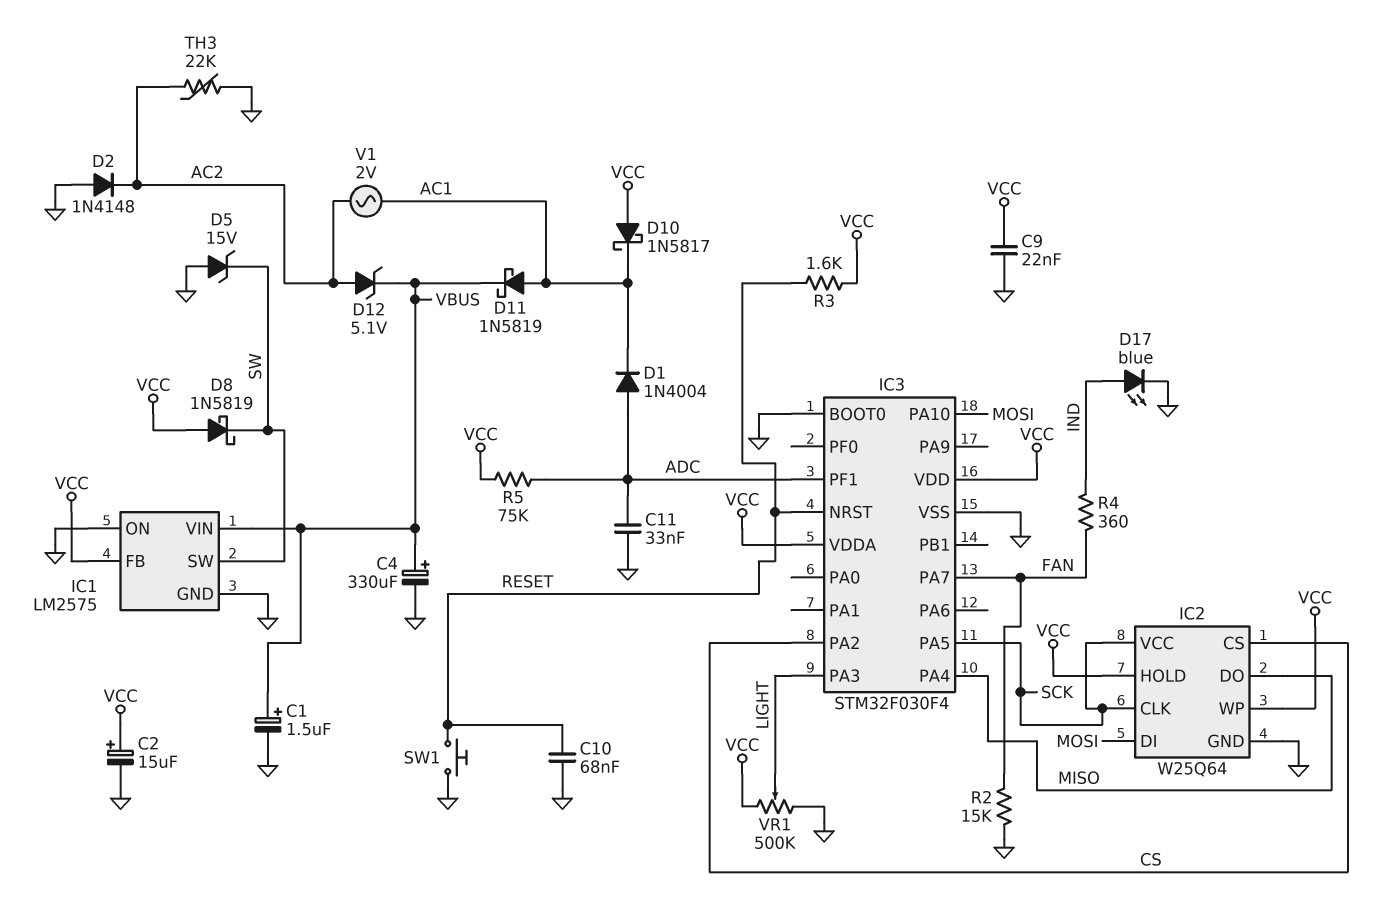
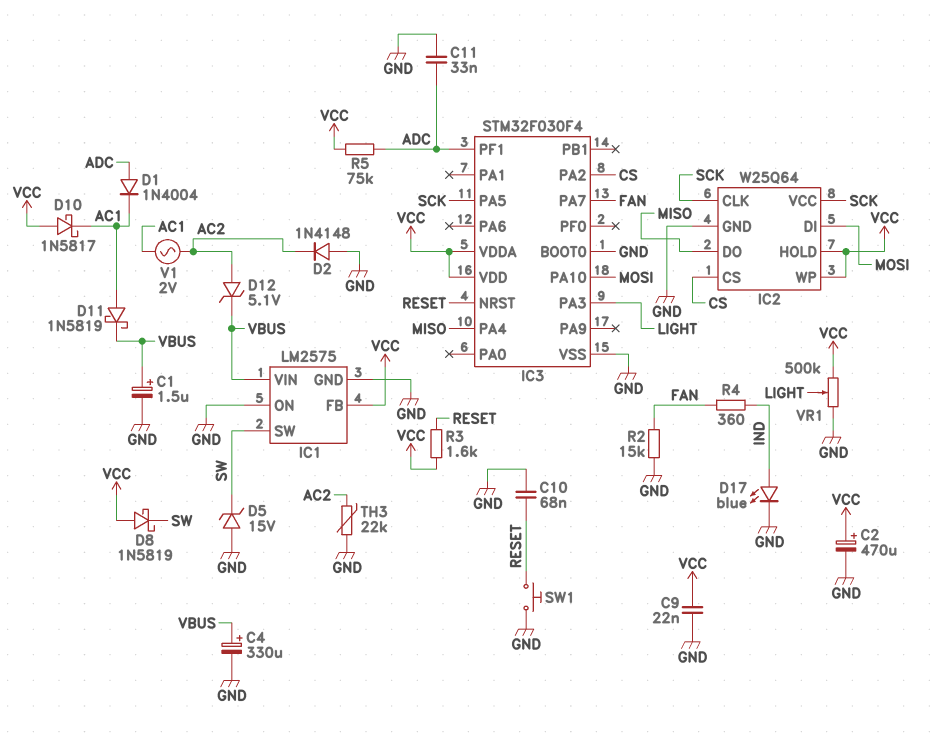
C2: 15uF (plus VCC, minus GND) -> 470uF (plus VCC, minus GND)

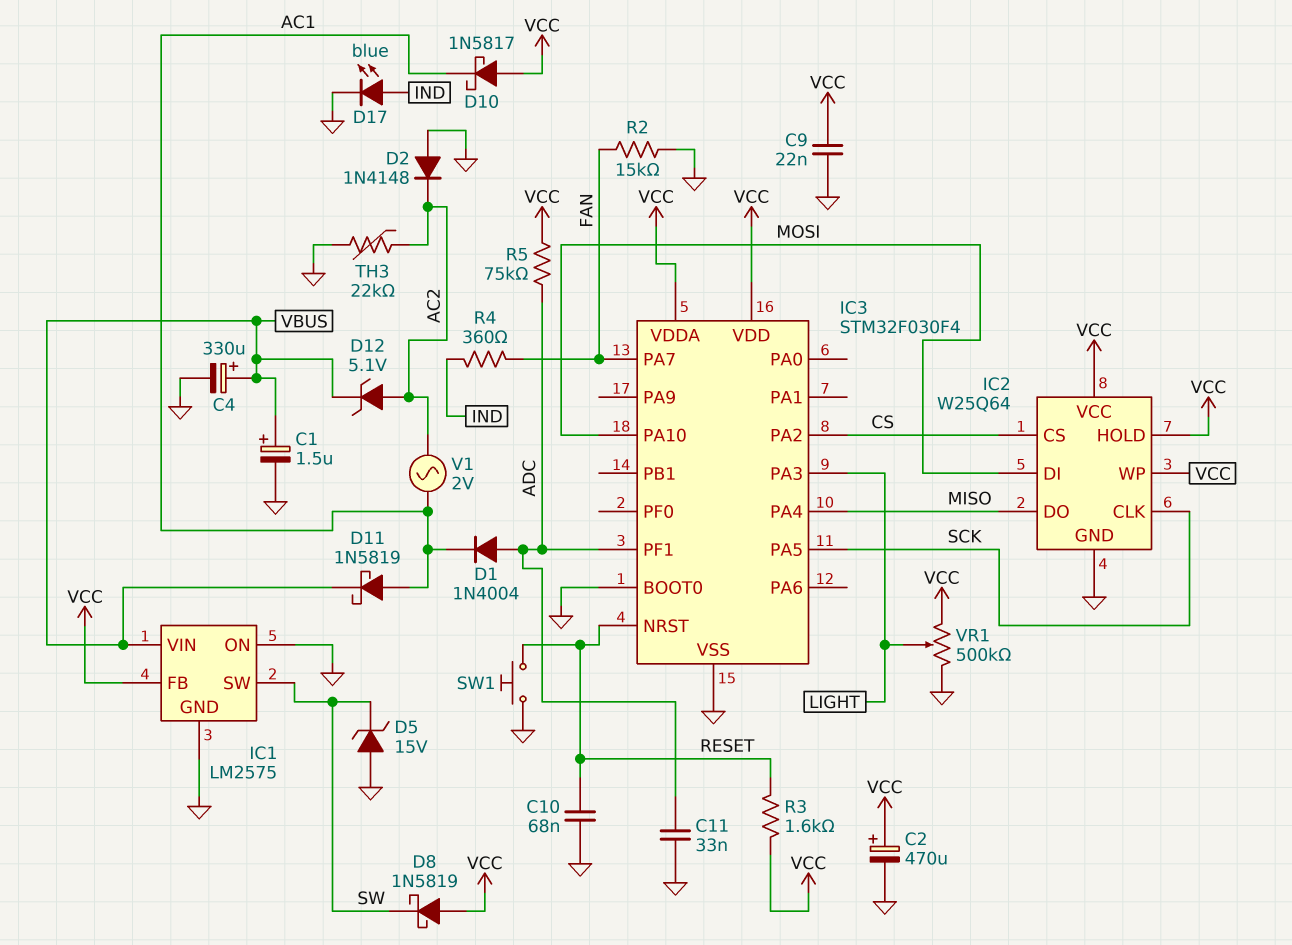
IC2 pin VCC: SCK -> VCC

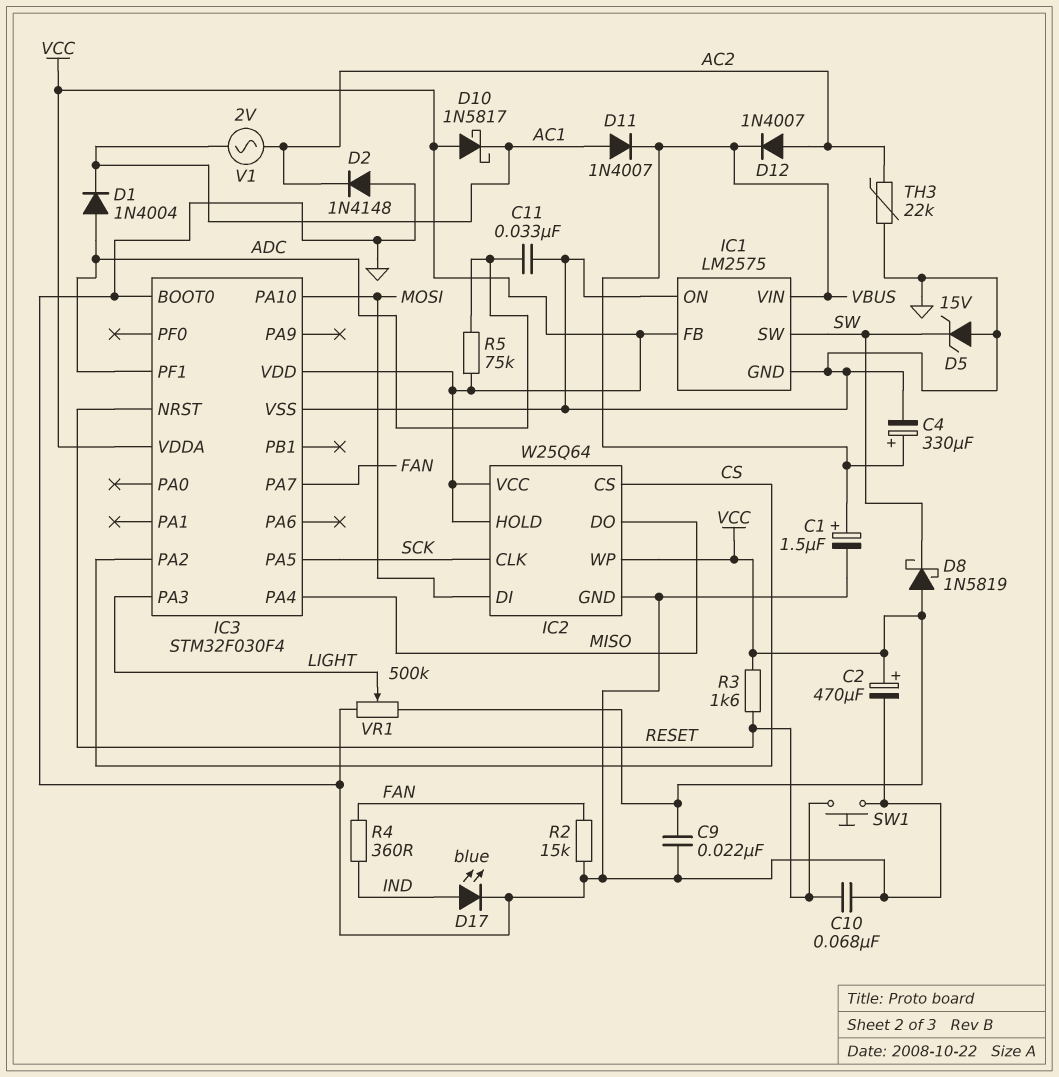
D11: schottky 1N5819 (A AC1, K VBUS) -> diode 1N4007 (A AC1, K VBUS)
D12: zener 5.1V (A AC2, K VBUS) -> diode 1N4007 (A AC2, K VBUS)

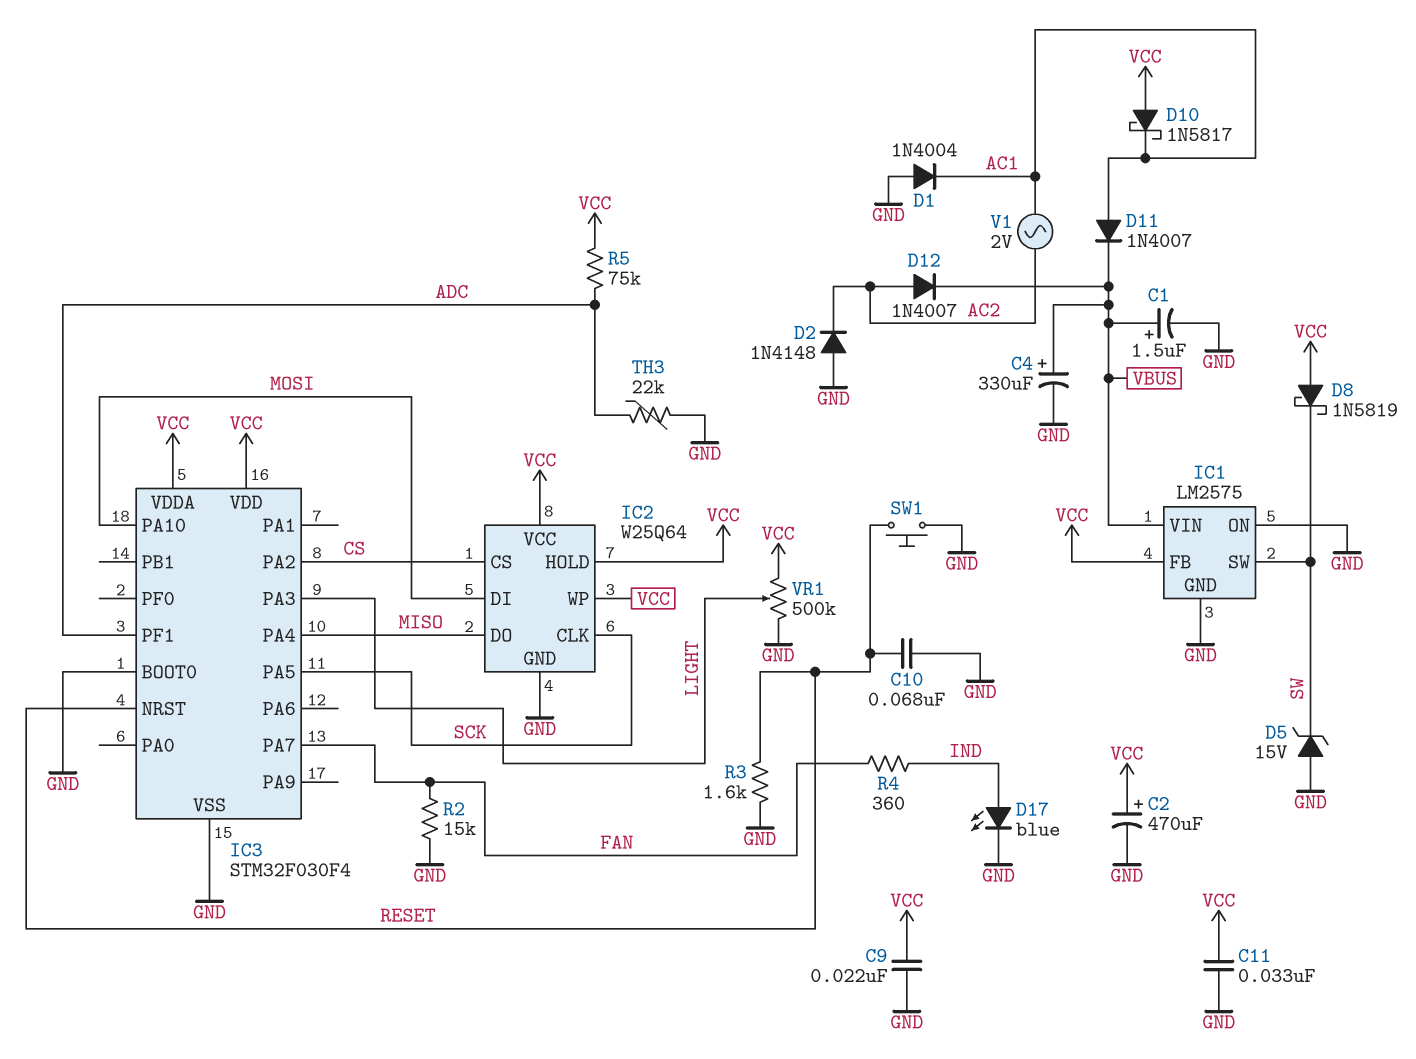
C11: 33nF (ADC, GND) -> 33nF (GND, VCC)
D1: diode 1N4004 (A ADC, K AC1) -> diode 1N4004 (A GND, K AC1)
R3: 1.6k (RESET, VCC) -> 1.6k (GND, RESET)
TH3: 22k (AC2, GND) -> 22k (ADC, GND)

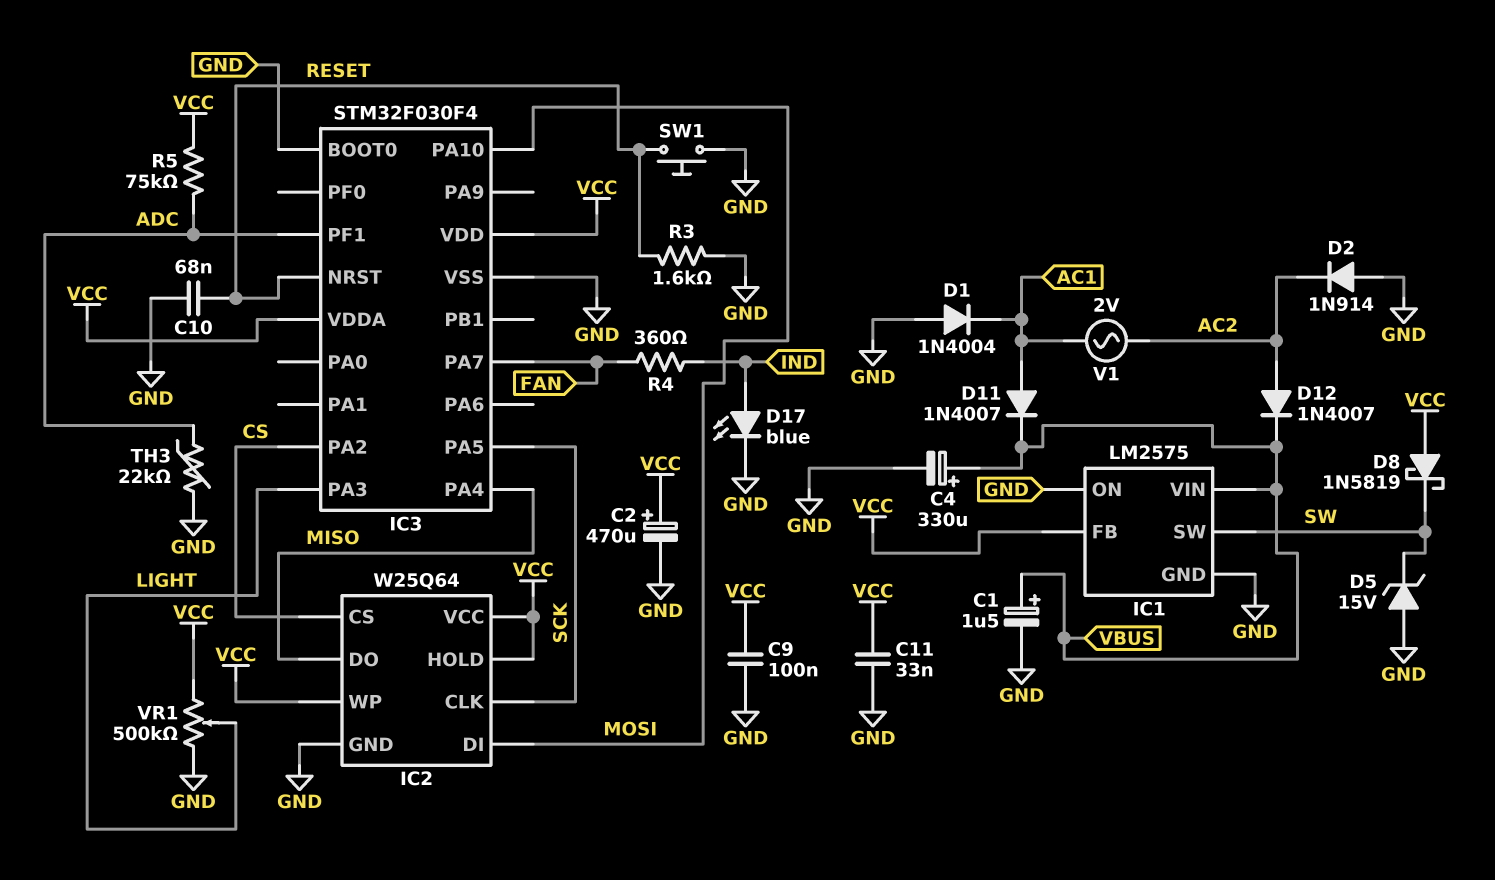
C9: 22nF (GND, VCC) -> 100nF (GND, VCC)
D2: diode 1N4148 (A GND, K AC2) -> diode 1N914 (A GND, K AC2)
D10: schottky 1N5817 (A VCC, K AC1) -> none
R2: 15k (FAN, GND) -> none

